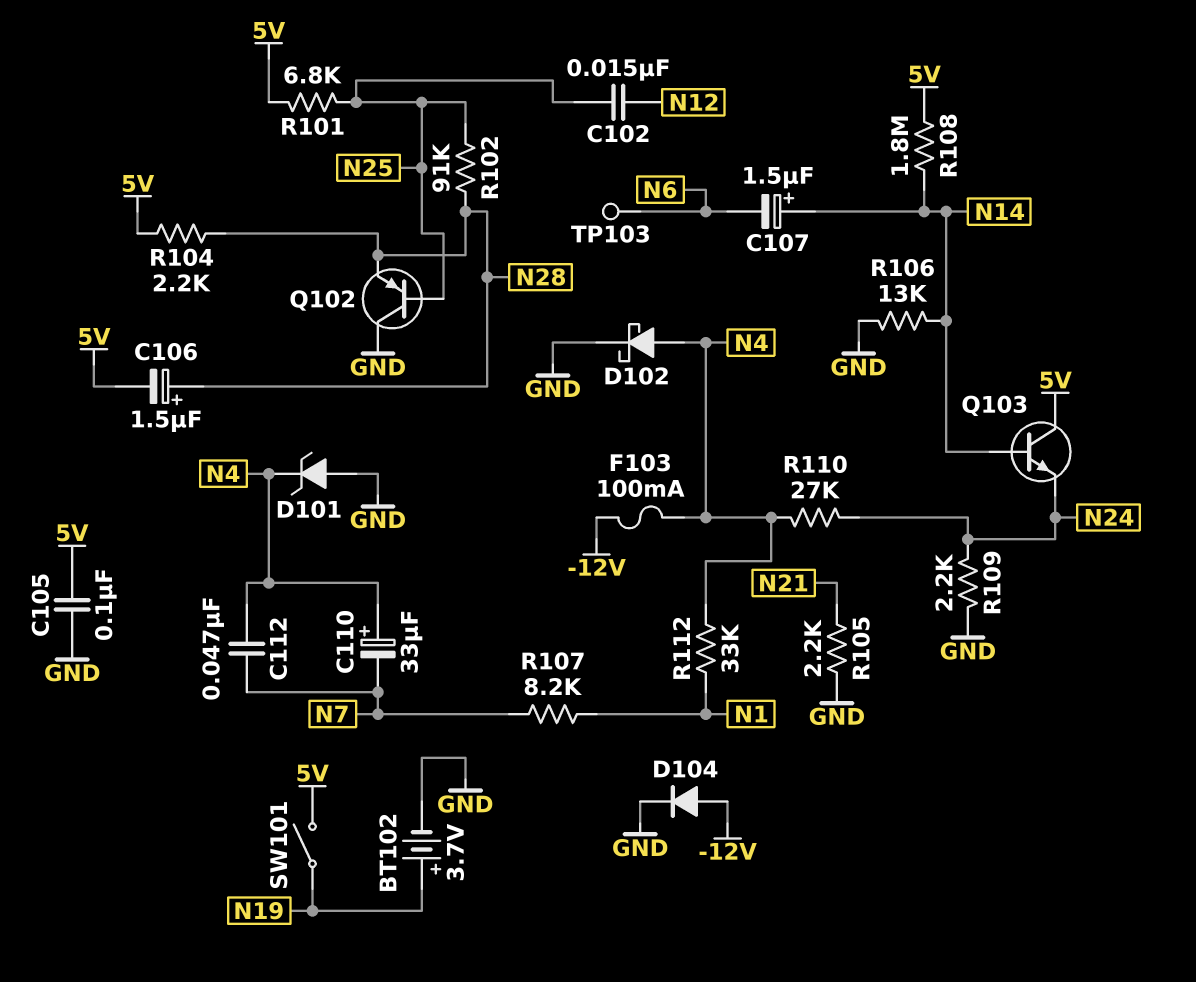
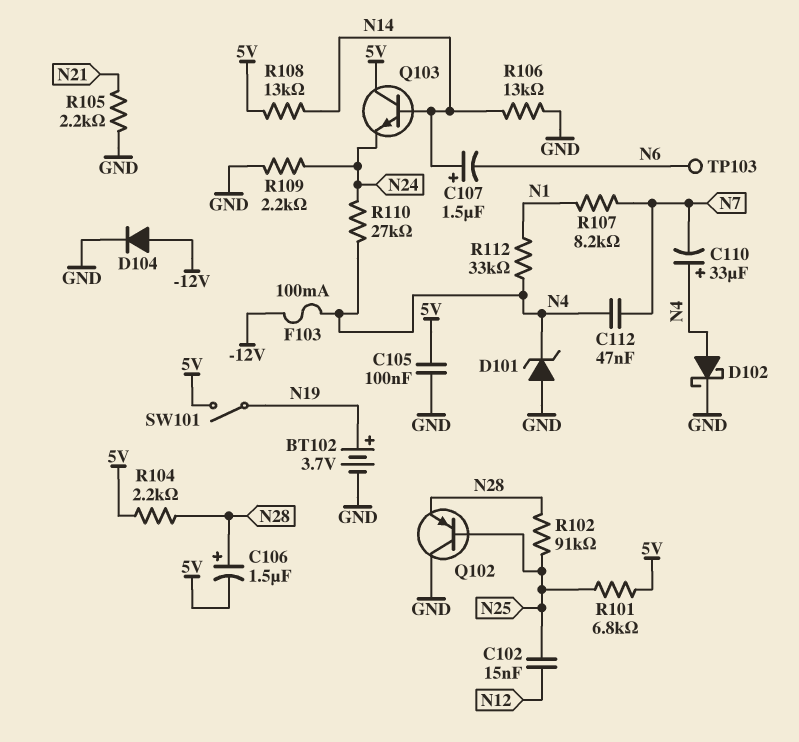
R108: 1.8M (5V, N14) -> 13k (5V, N14)

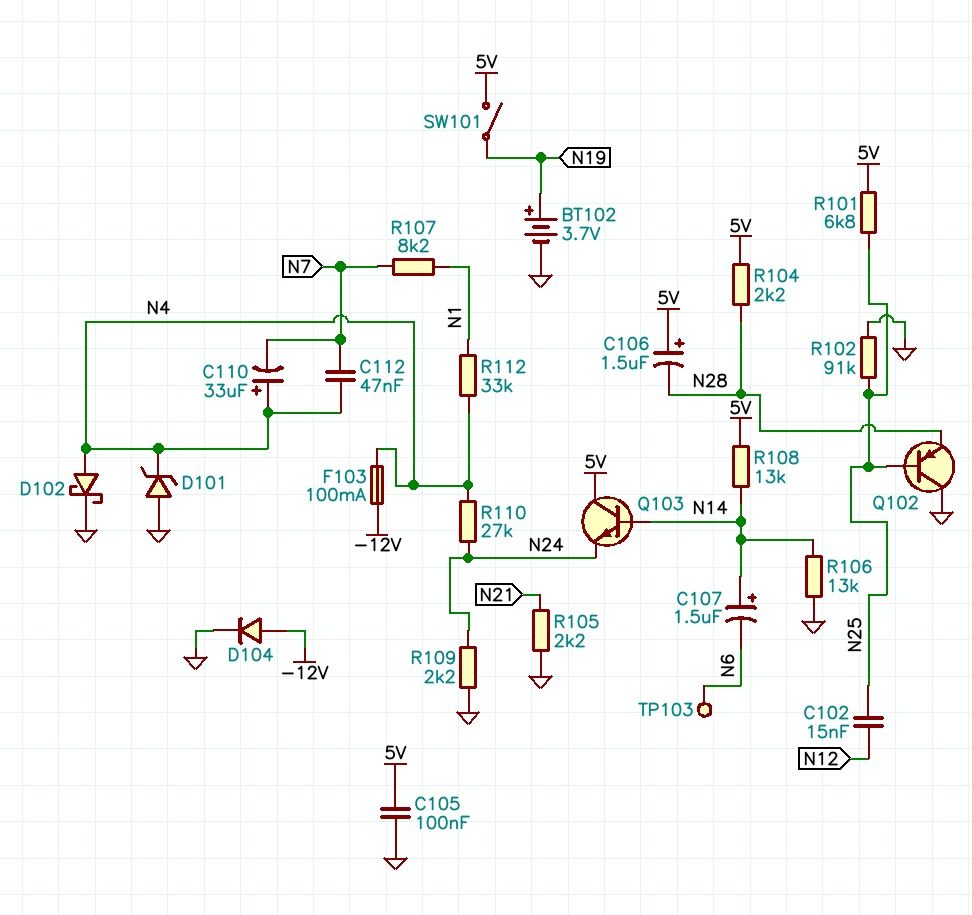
C106: 1.5uF (plus N28, minus 5V) -> 1.5uF (plus 5V, minus N28)
R102: 91k (N25, N28) -> 91k (GND, N25)

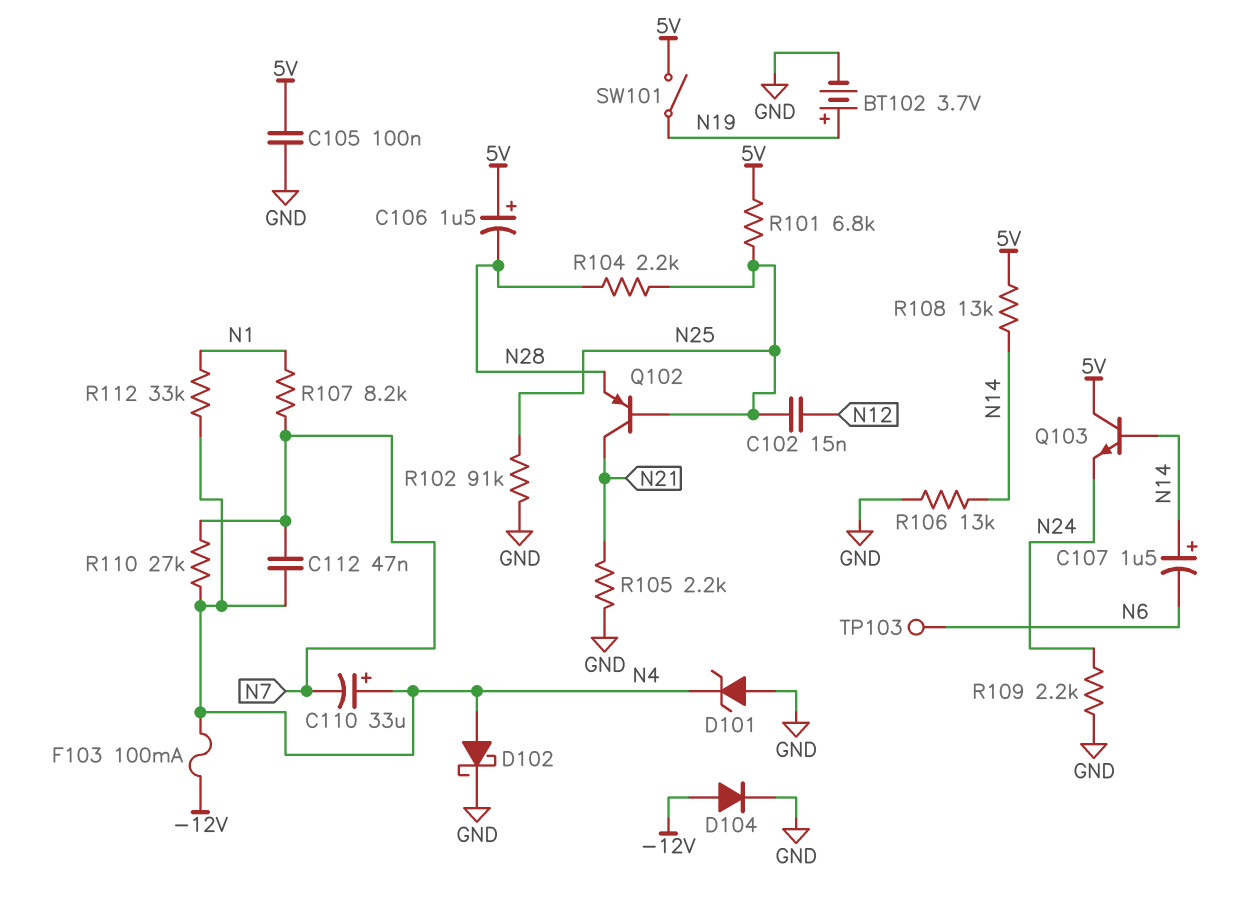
Q102: PNP (B N25, C GND, E N28) -> PNP (B N25, C N21, E N28)
R104: 2.2k (5V, N28) -> 2.2k (N25, N28)
R110: 27k (N4, N24) -> 27k (N4, N7)

